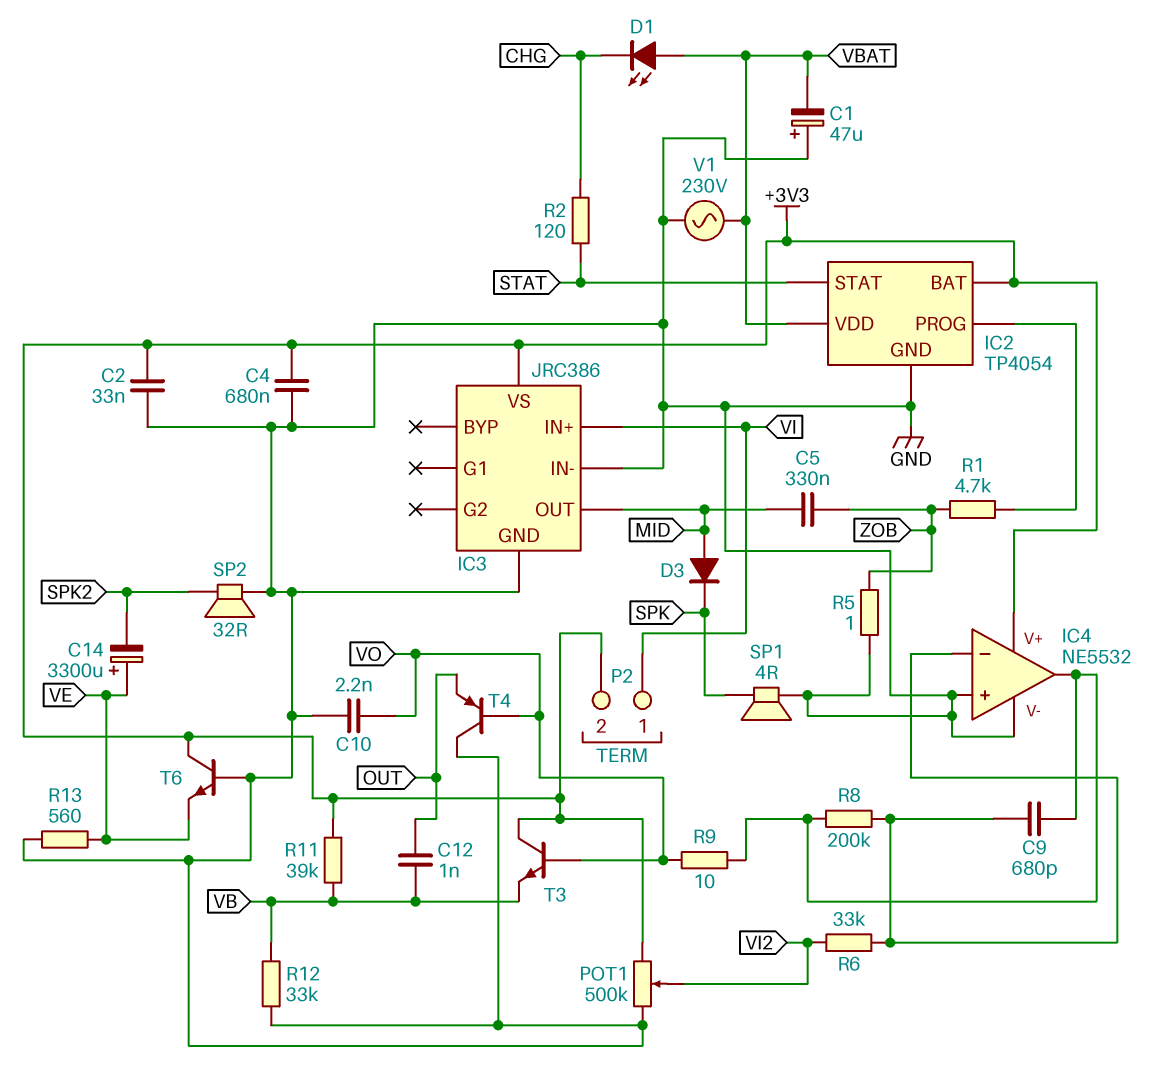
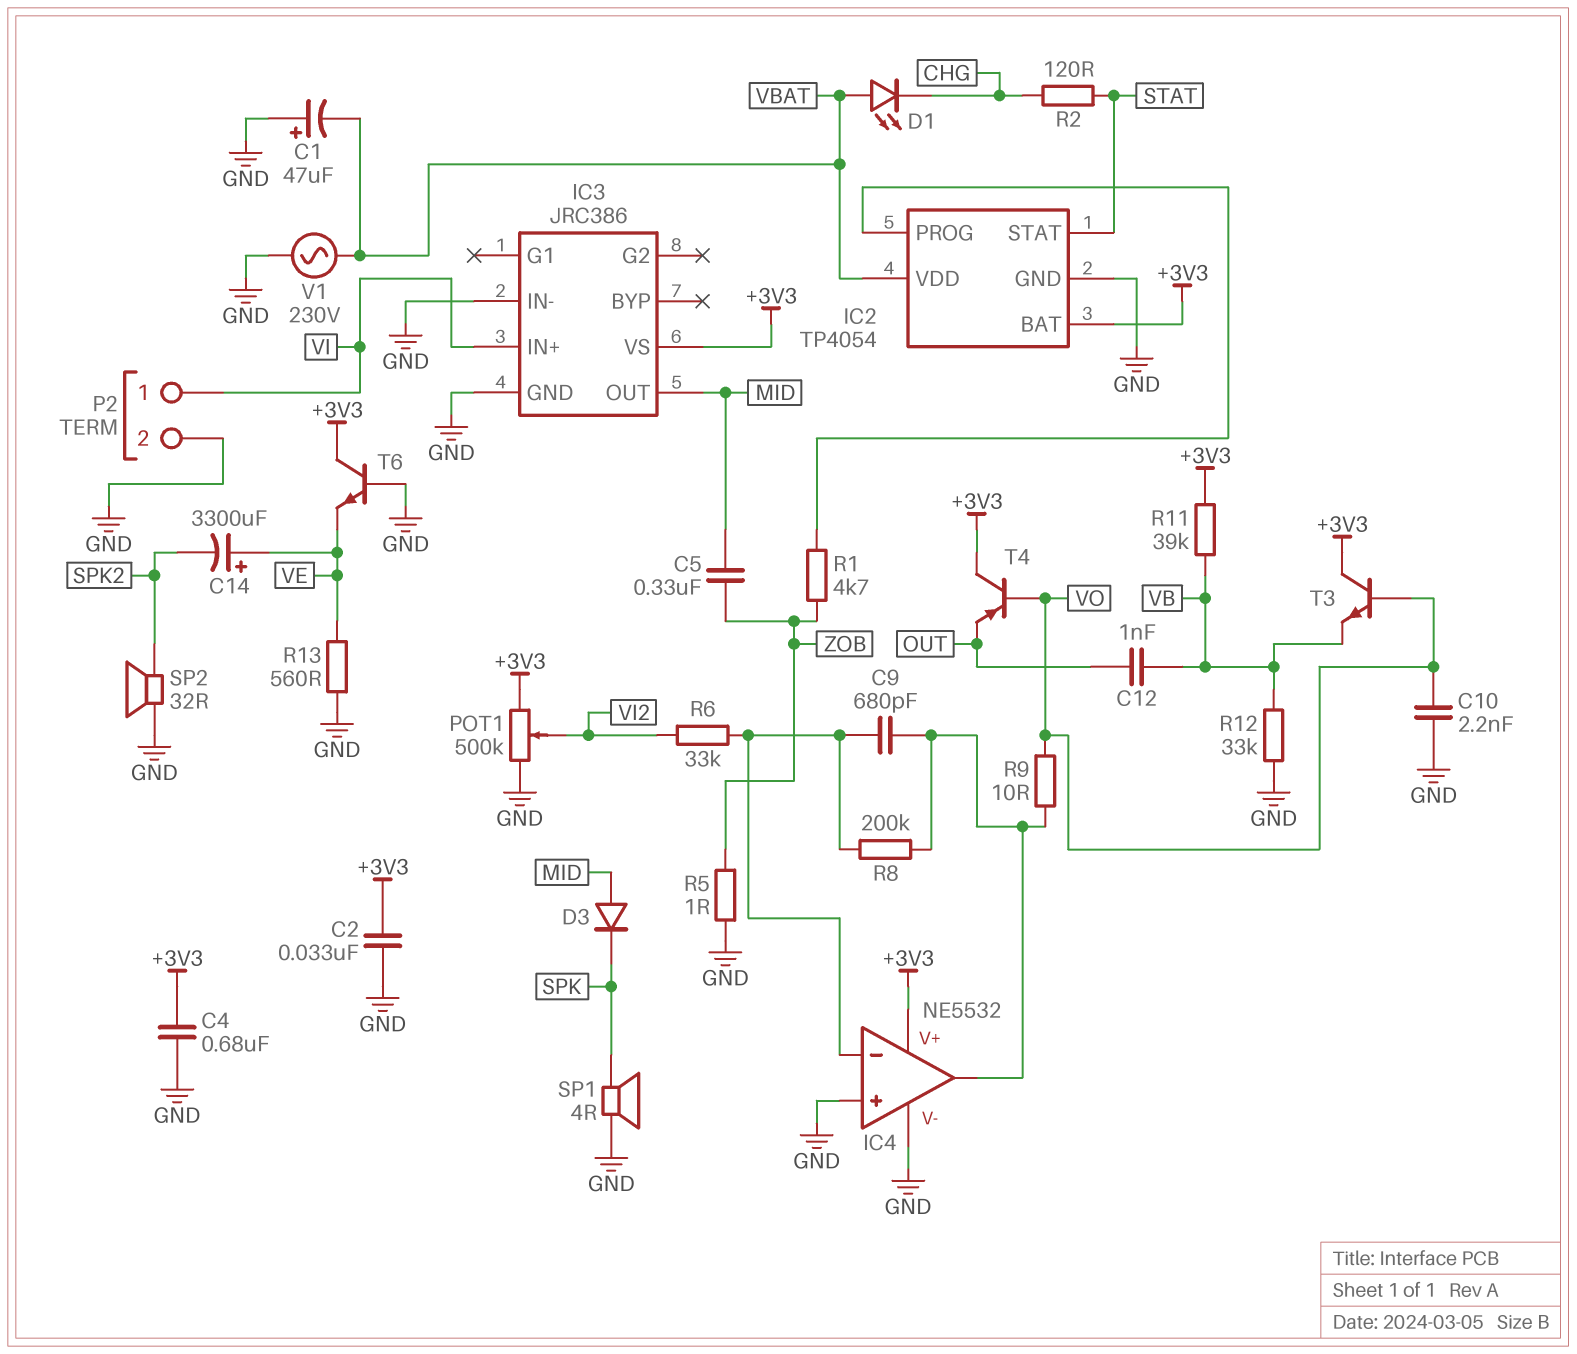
P2 pin 2: +3V3 -> GND
T4: PNP (B VO, C GND, E OUT) -> PNP (B VO, C +3V3, E OUT)

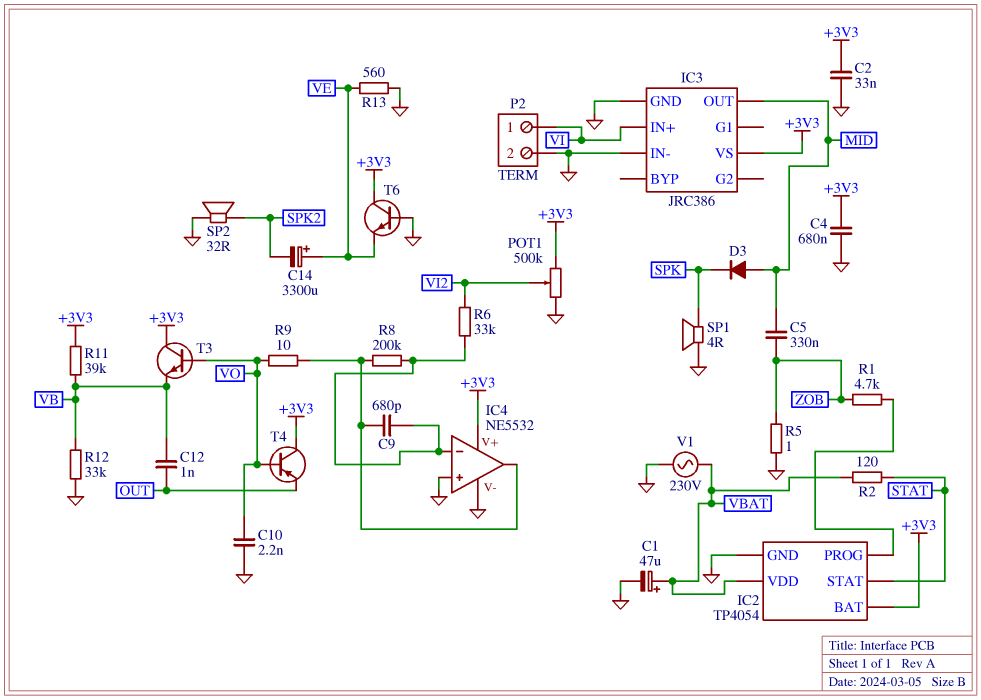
C1: 47uF (plus GND, minus VBAT) -> 47uF (plus VBAT, minus GND)
D1: LED (A VBAT, K CHG) -> none
R2: 120 (CHG, STAT) -> 120 (STAT, VBAT)

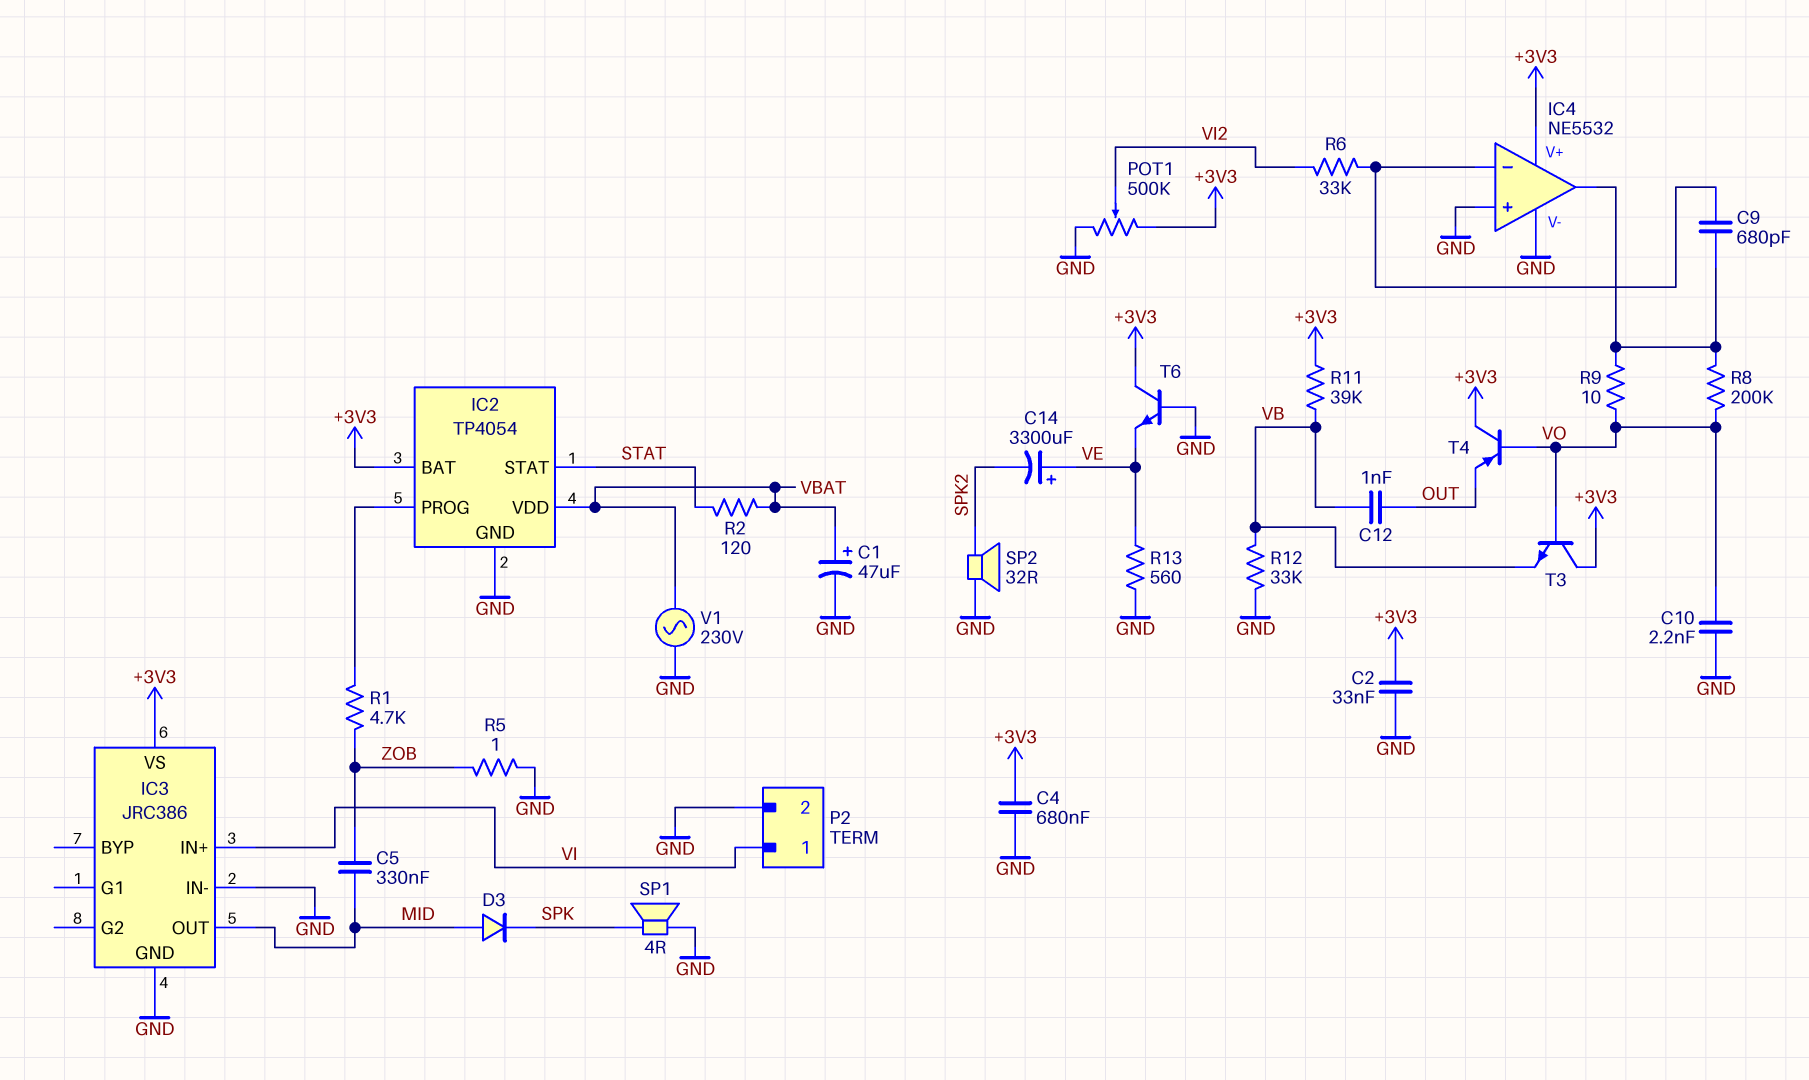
R8: 200k (IC4/in-, IC4/out) -> 200k (IC4/out, VO)

